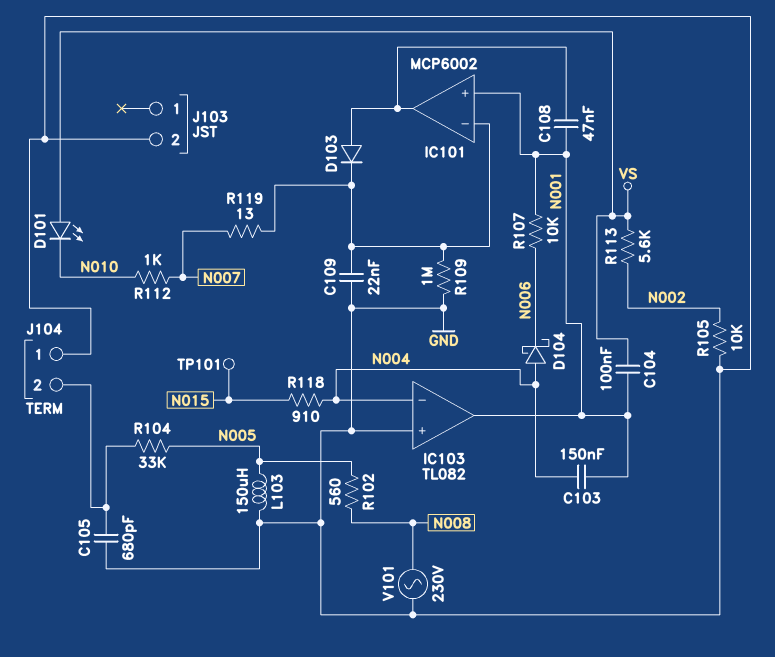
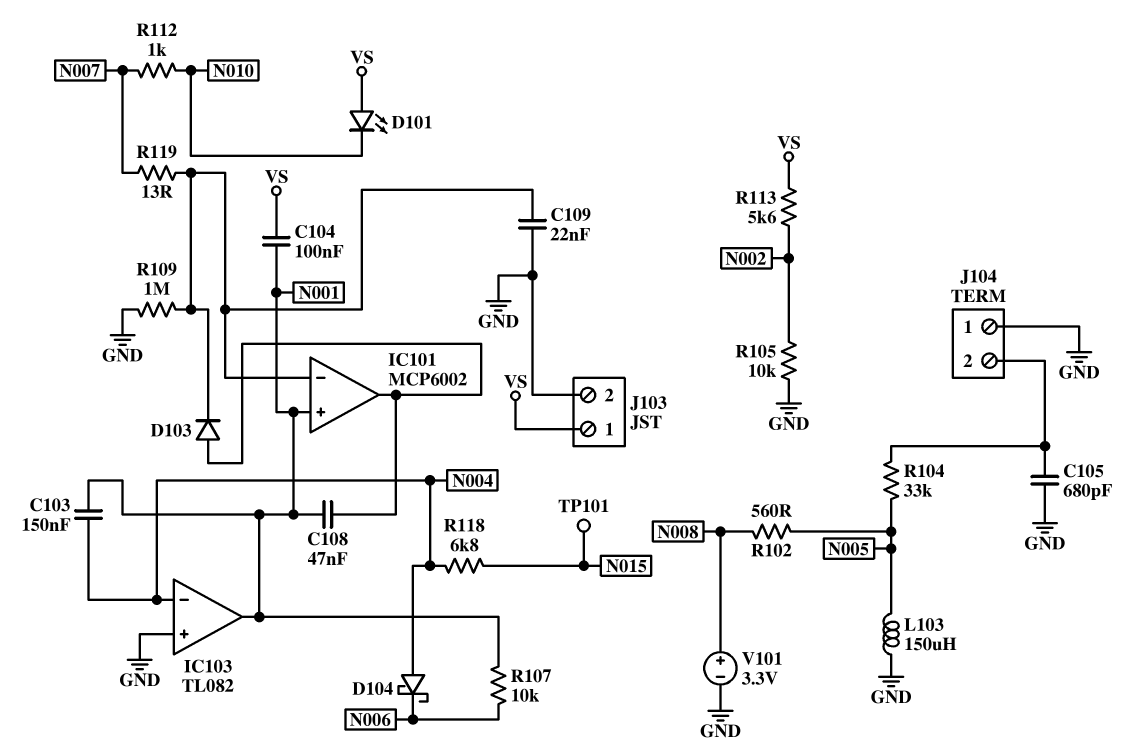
J103 pin 1: none -> VS
R118: 910 (N004, N015) -> 6.8k (N004, N015)
V101: AC 230V (GND, N008) -> 3.3V (plus N008, minus GND)

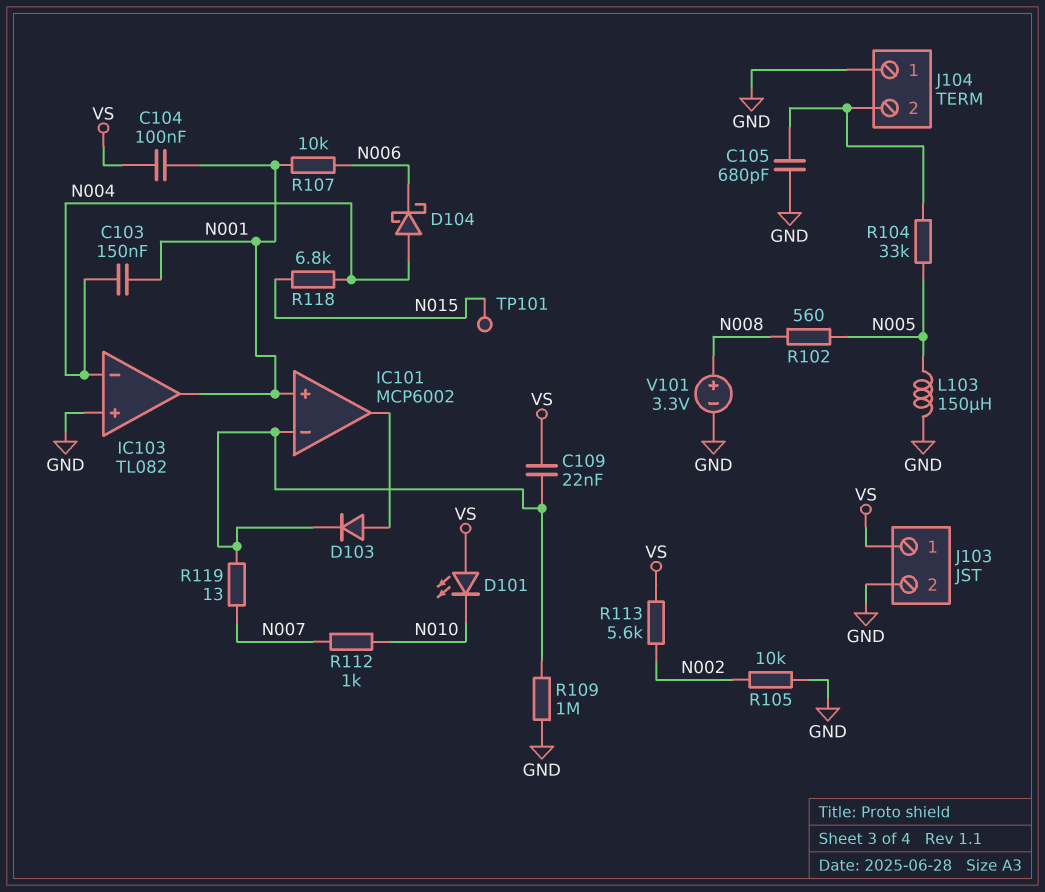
C108: 47nF (IC101/out, N001) -> none
C109: 22nF (GND, IC101/in-) -> 22nF (IC101/in-, VS)

